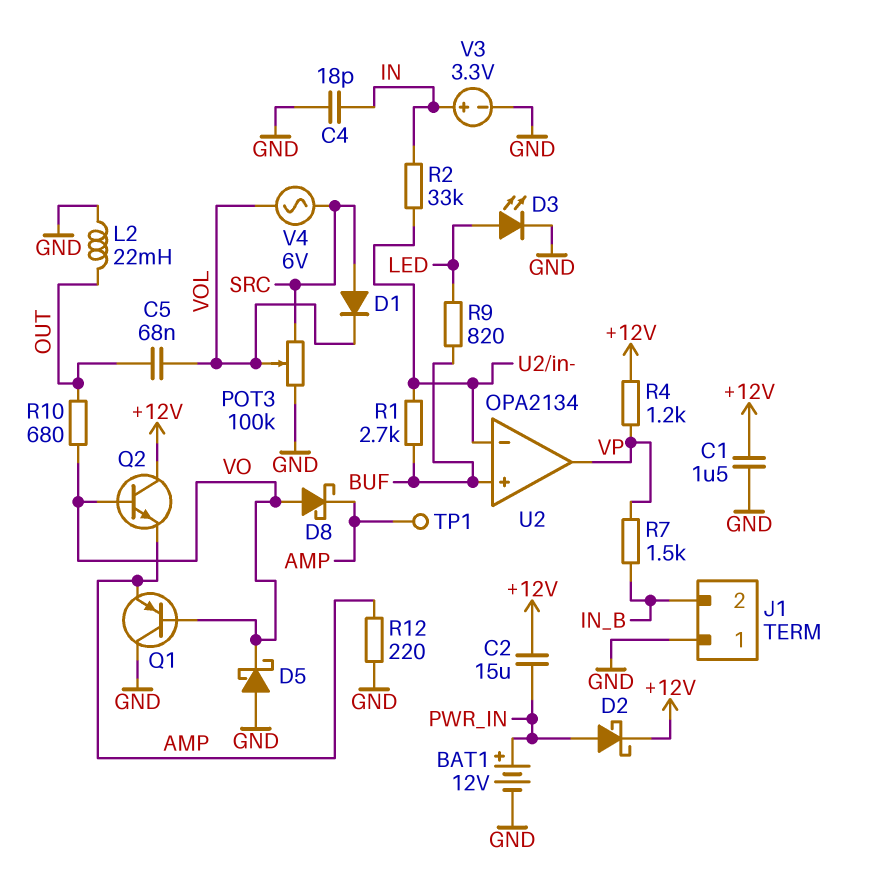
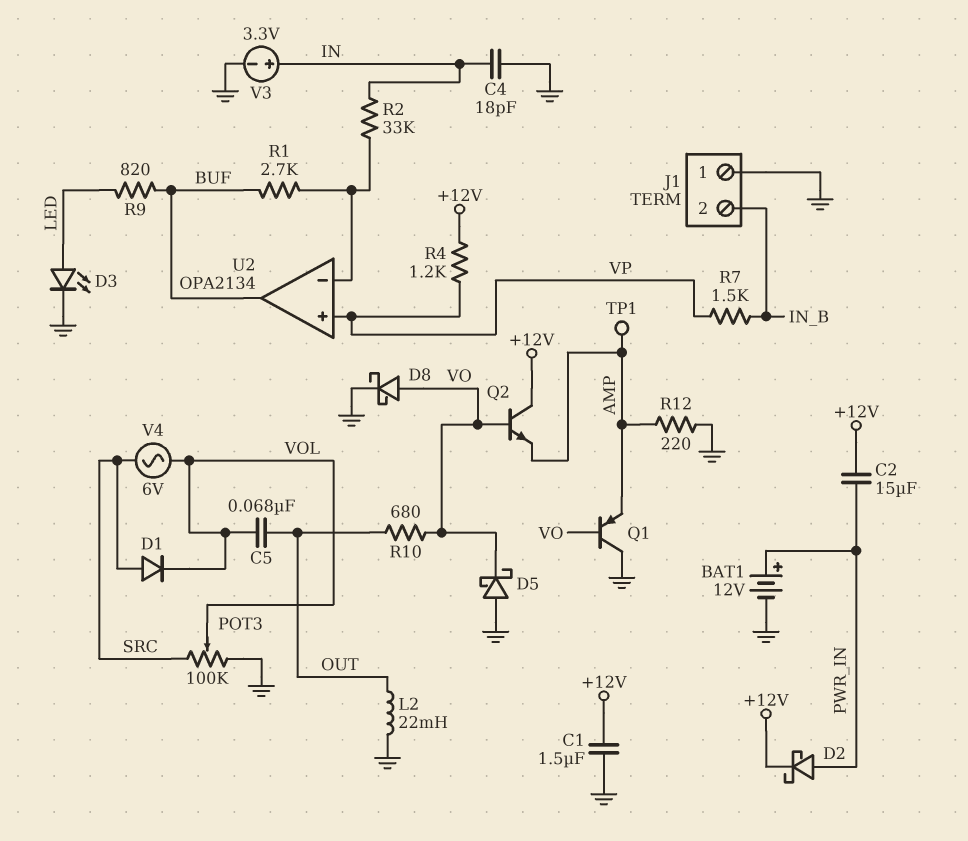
D8: schottky (A VO, K AMP) -> schottky (A VO, K GND)
U2 pin in+: BUF -> VP
U2 pin out: VP -> BUF

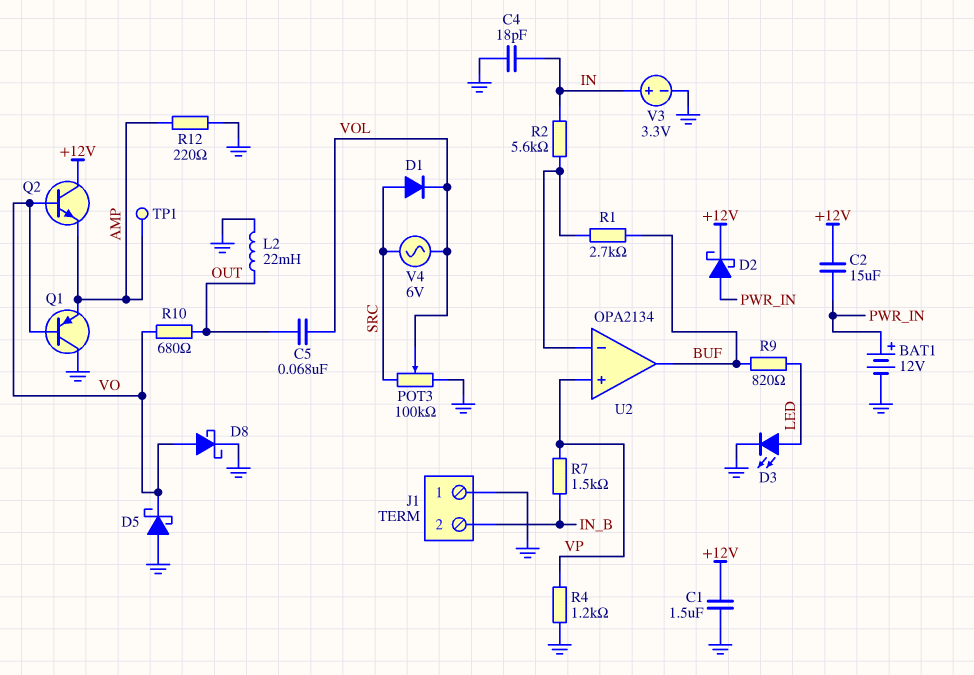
R2: 33k (IN, U2/in-) -> 5.6k (IN, U2/in-)
R4: 1.2k (+12V, VP) -> 1.2k (GND, VP)

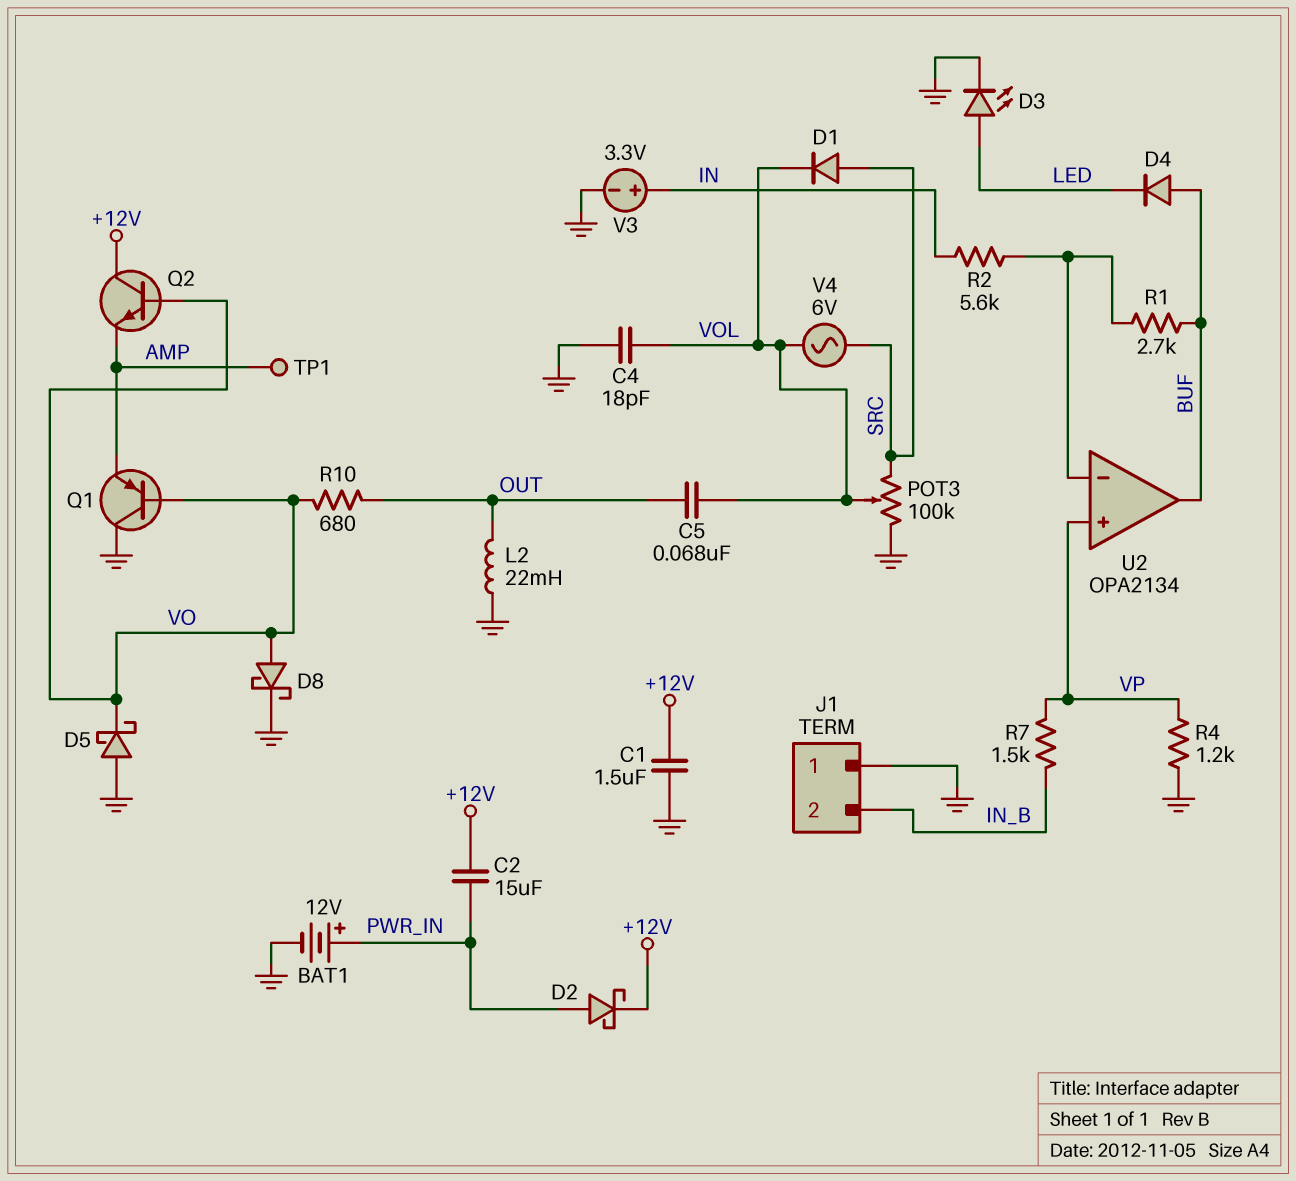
C4: 18pF (GND, IN) -> 18pF (GND, VOL)
D4: none -> diode (A BUF, K LED)
R9: 820 (BUF, LED) -> none
R12: 220 (AMP, GND) -> none

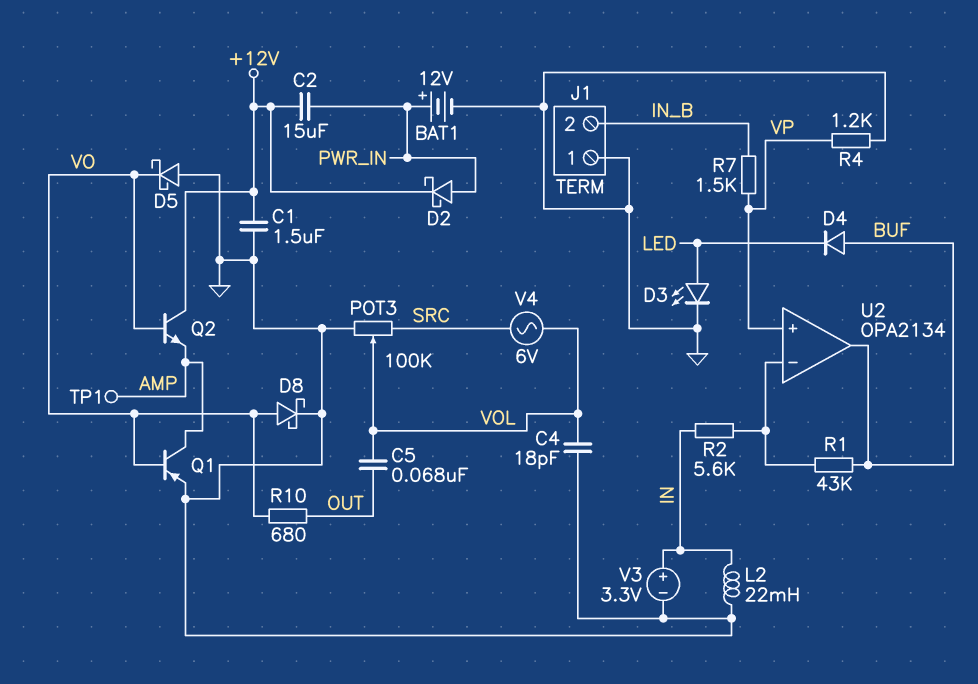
D1: diode (A SRC, K VOL) -> none
L2: 22mH (GND, OUT) -> 22mH (GND, IN)
Q1: PNP (B VO, C GND, E AMP) -> PNP (B VO, C AMP, E GND)
R1: 2.7k (BUF, U2/in-) -> 43k (BUF, U2/in-)

